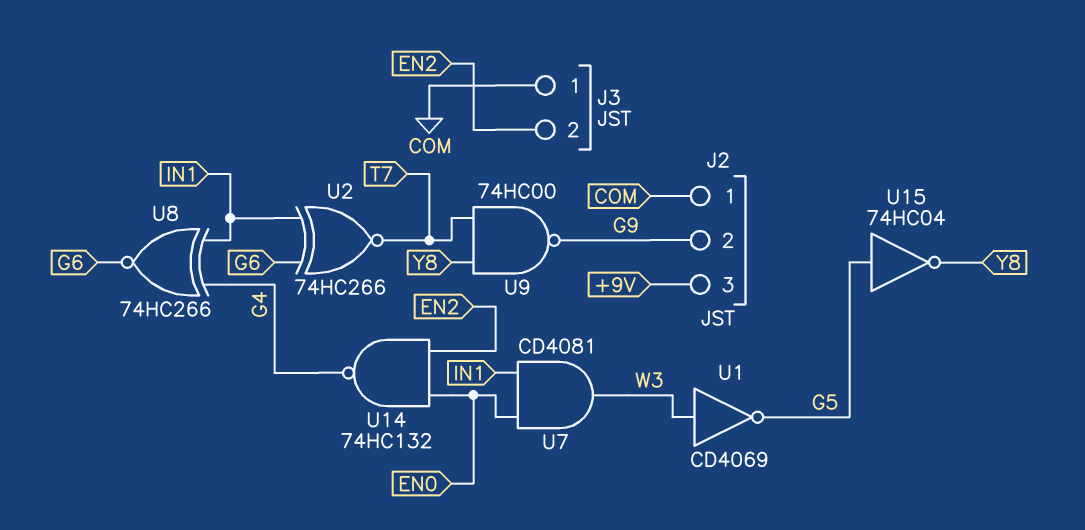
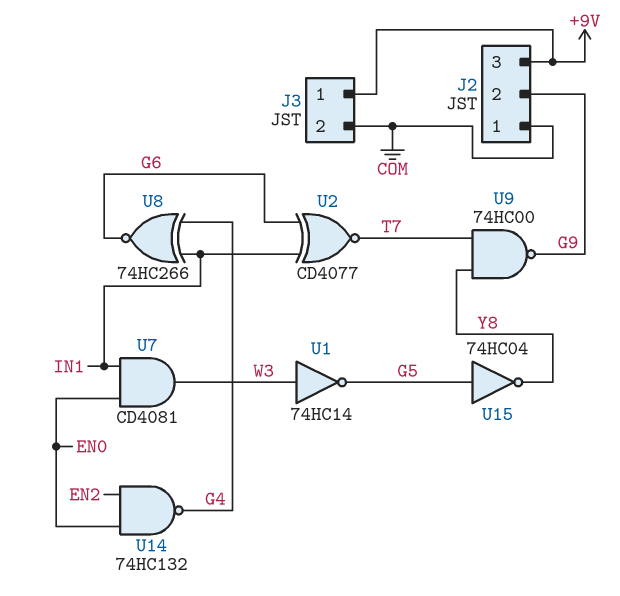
J3 pin 1: COM -> +9V
J3 pin 2: EN2 -> COM
U1: NOT CD4069 (in W3, out G5) -> NOT 74HC14 (in W3, out G5)
U2: XNOR 74HC266 (in G6, in IN1, out T7) -> XNOR CD4077 (in G6, in IN1, out T7)

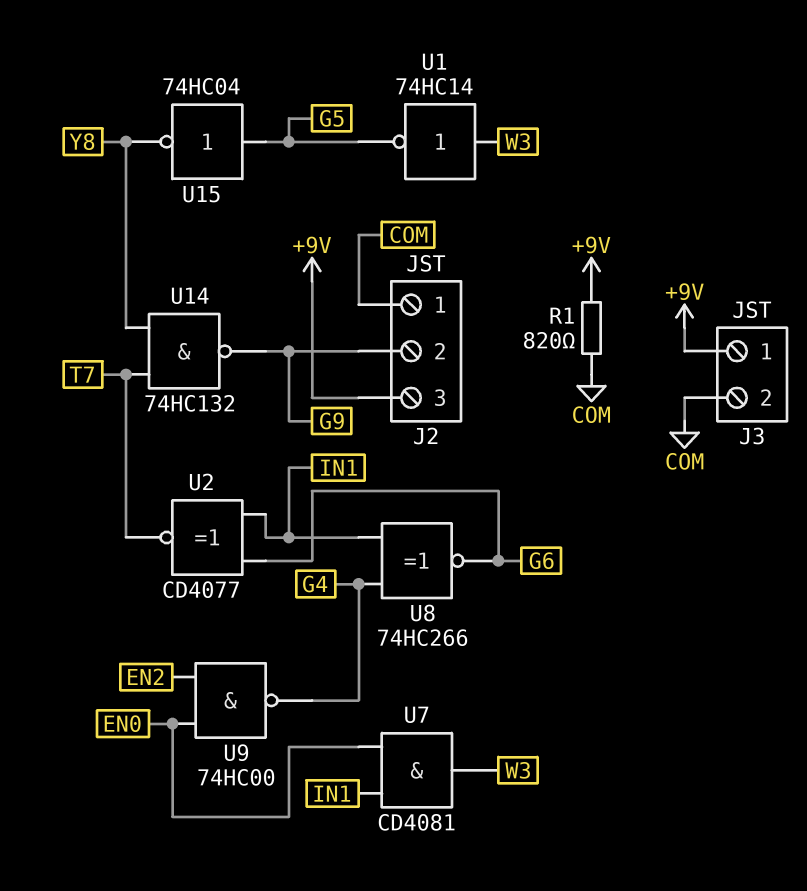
R1: none -> 820 (+9V, COM)
U9: NAND 74HC00 (in T7, in Y8, out G9) -> NAND 74HC00 (in EN0, in EN2, out G4)
U14: NAND 74HC132 (in EN0, in EN2, out G4) -> NAND 74HC132 (in T7, in Y8, out G9)

